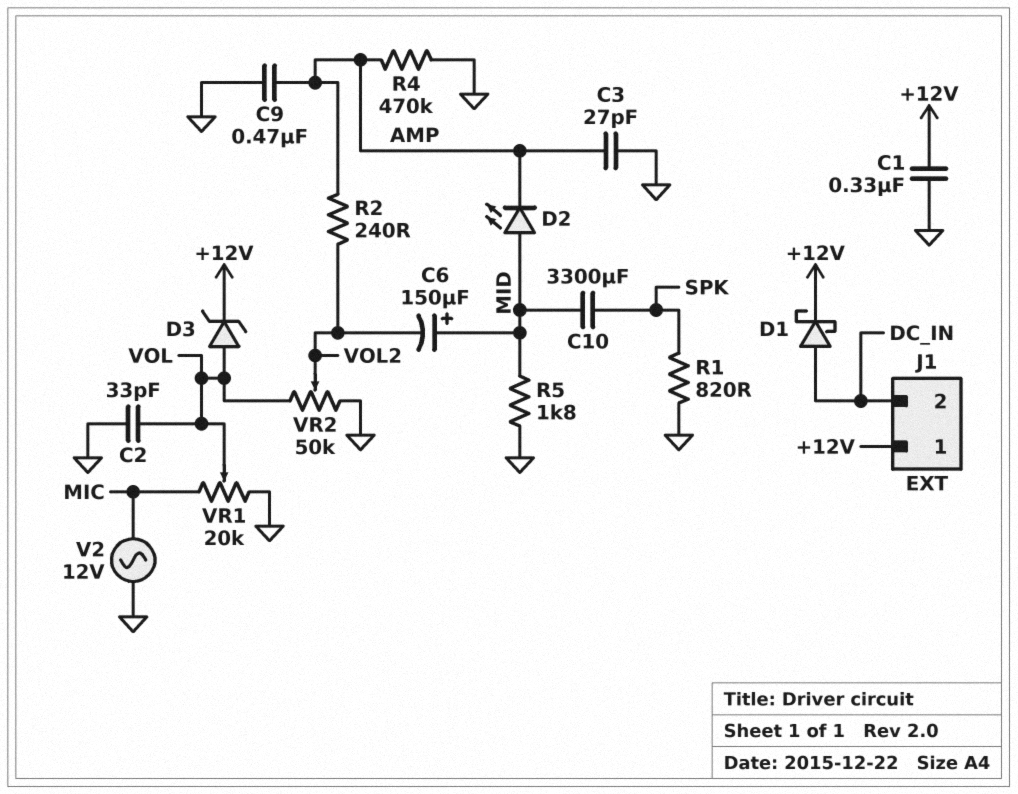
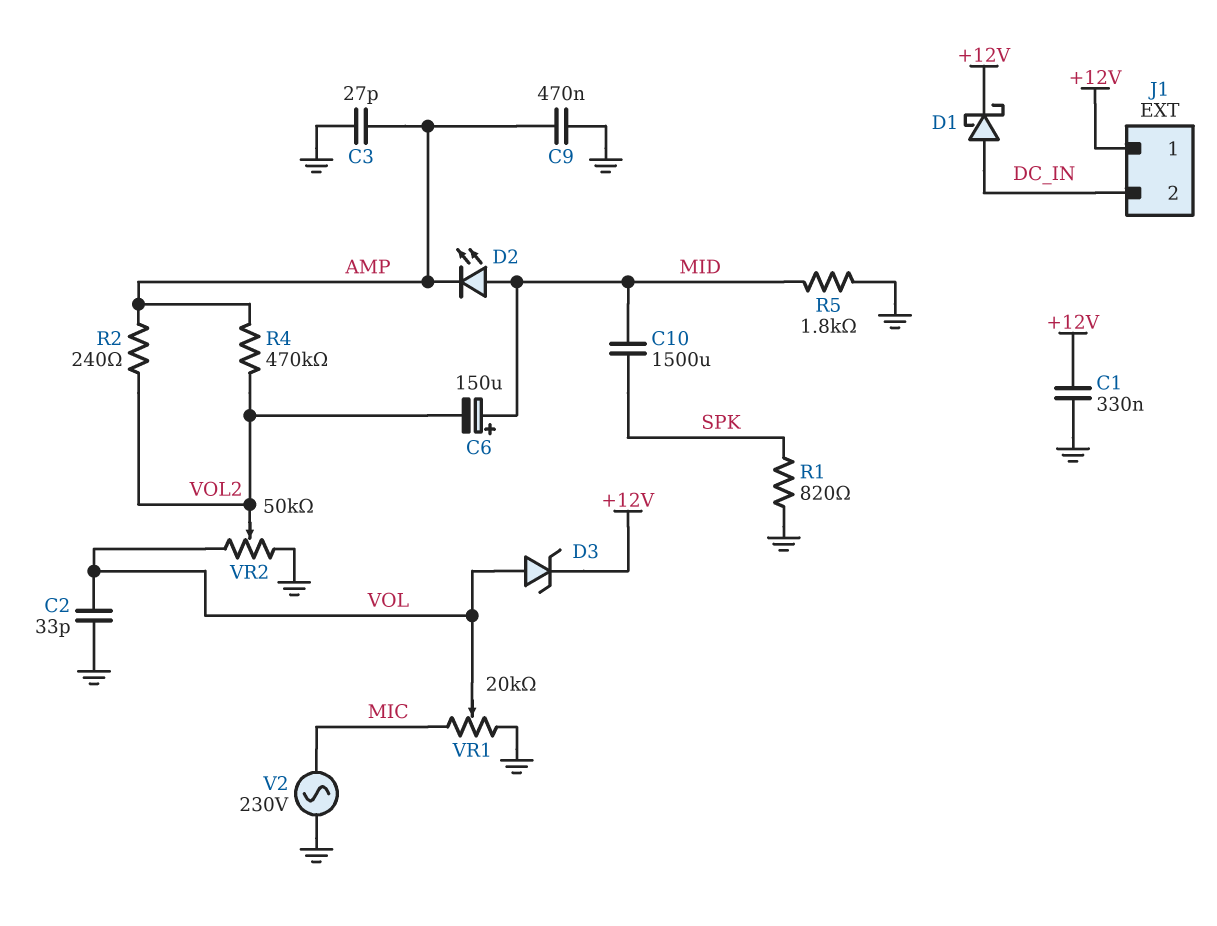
C10: 3300uF (MID, SPK) -> 1500uF (MID, SPK)
R4: 470k (AMP, GND) -> 470k (AMP, VOL2)
V2: AC 12V (GND, MIC) -> AC 230V (GND, MIC)

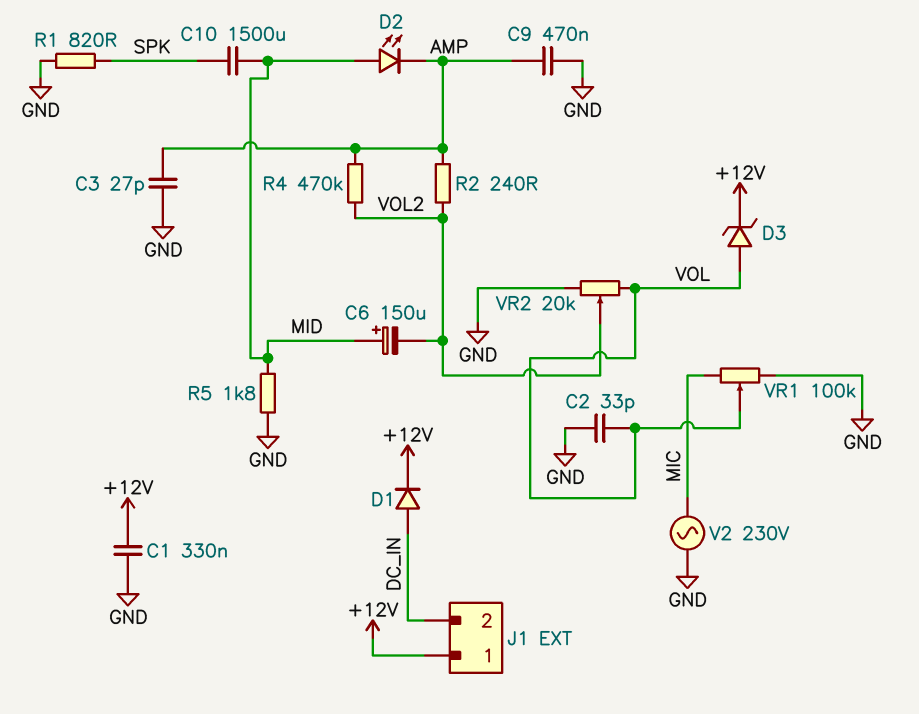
D1: schottky (A DC_IN, K +12V) -> diode (A DC_IN, K +12V)
VR1: 20k (GND, MIC, wiper VOL) -> 100k (GND, MIC, wiper VOL)
VR2: 50k (GND, VOL, wiper VOL2) -> 20k (GND, VOL, wiper VOL2)

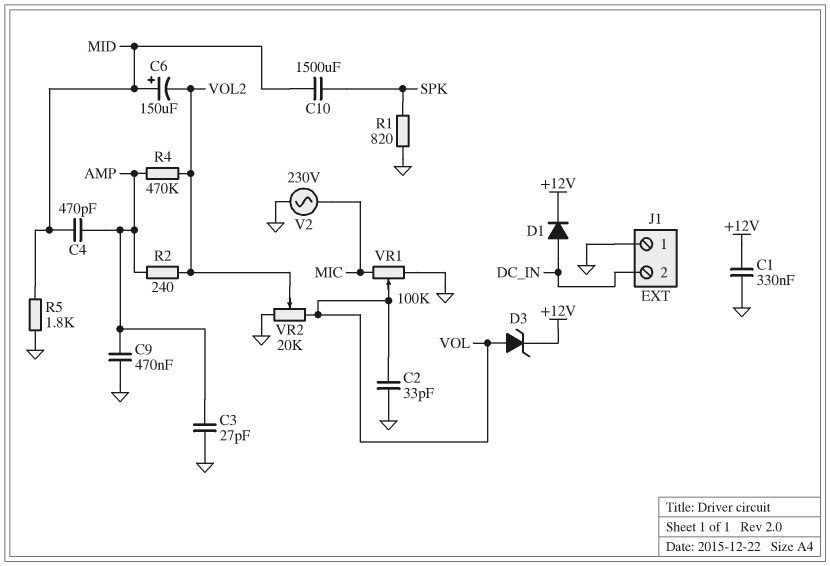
C4: none -> 470pF (AMP, MID)
D2: LED (A MID, K AMP) -> none
J1 pin 1: +12V -> GND

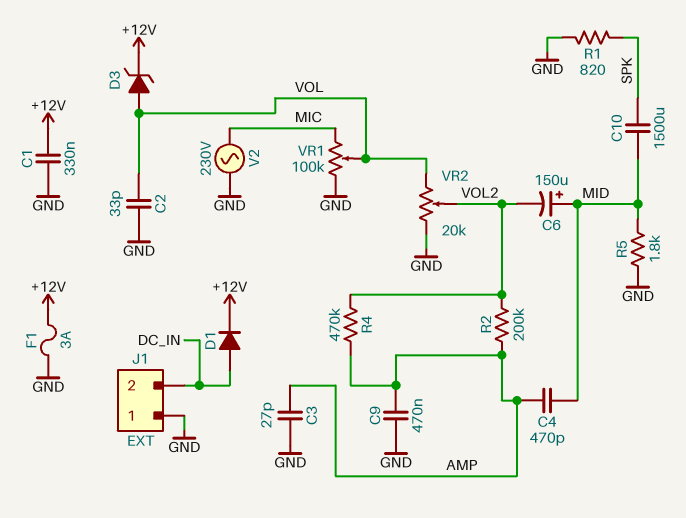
F1: none -> 3A (+12V, GND)
R2: 240 (AMP, VOL2) -> 200k (AMP, VOL2)

